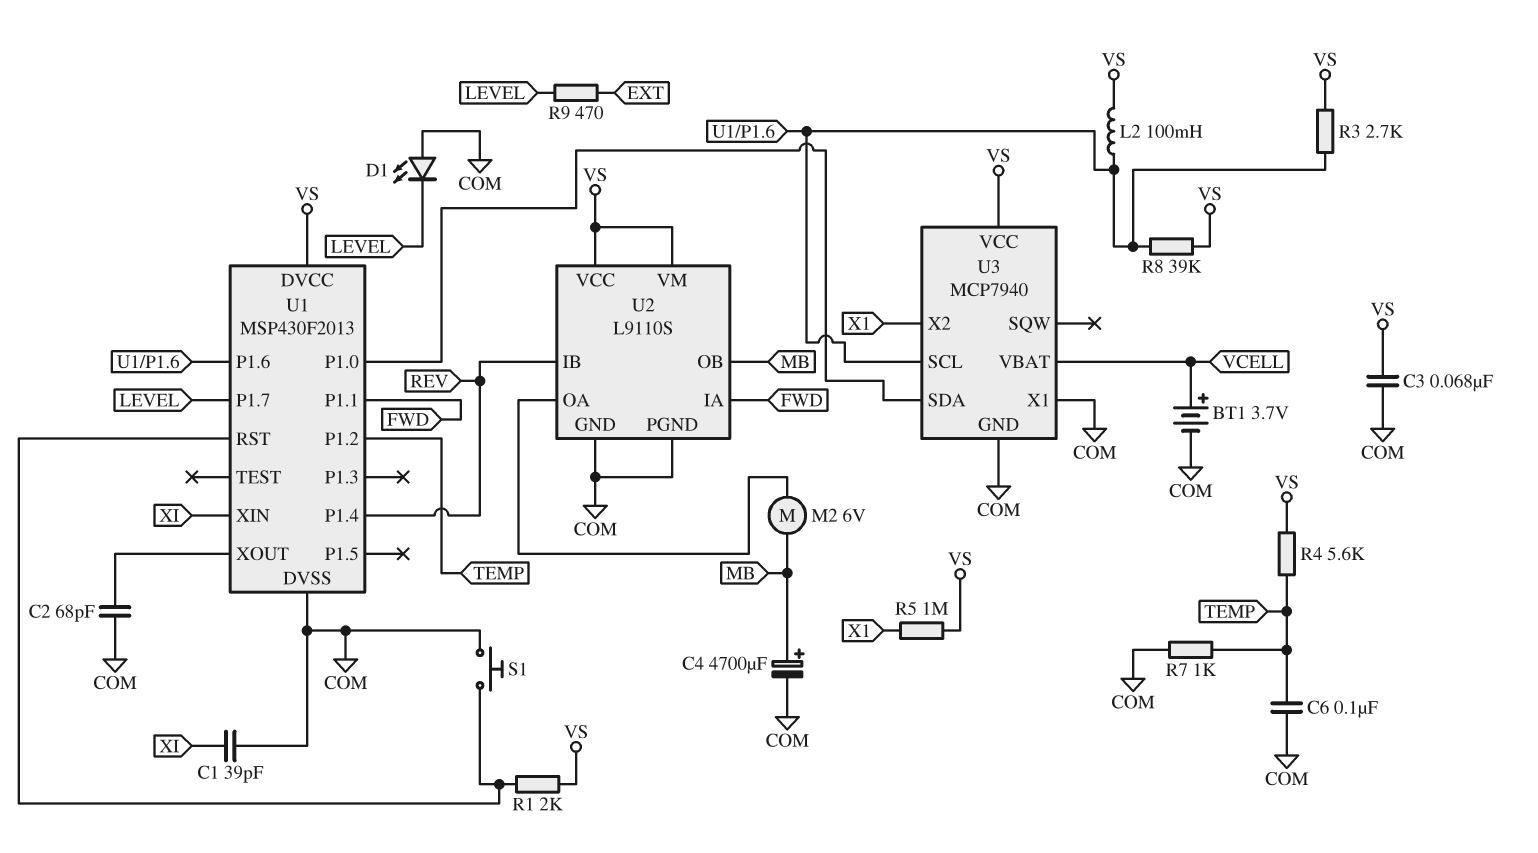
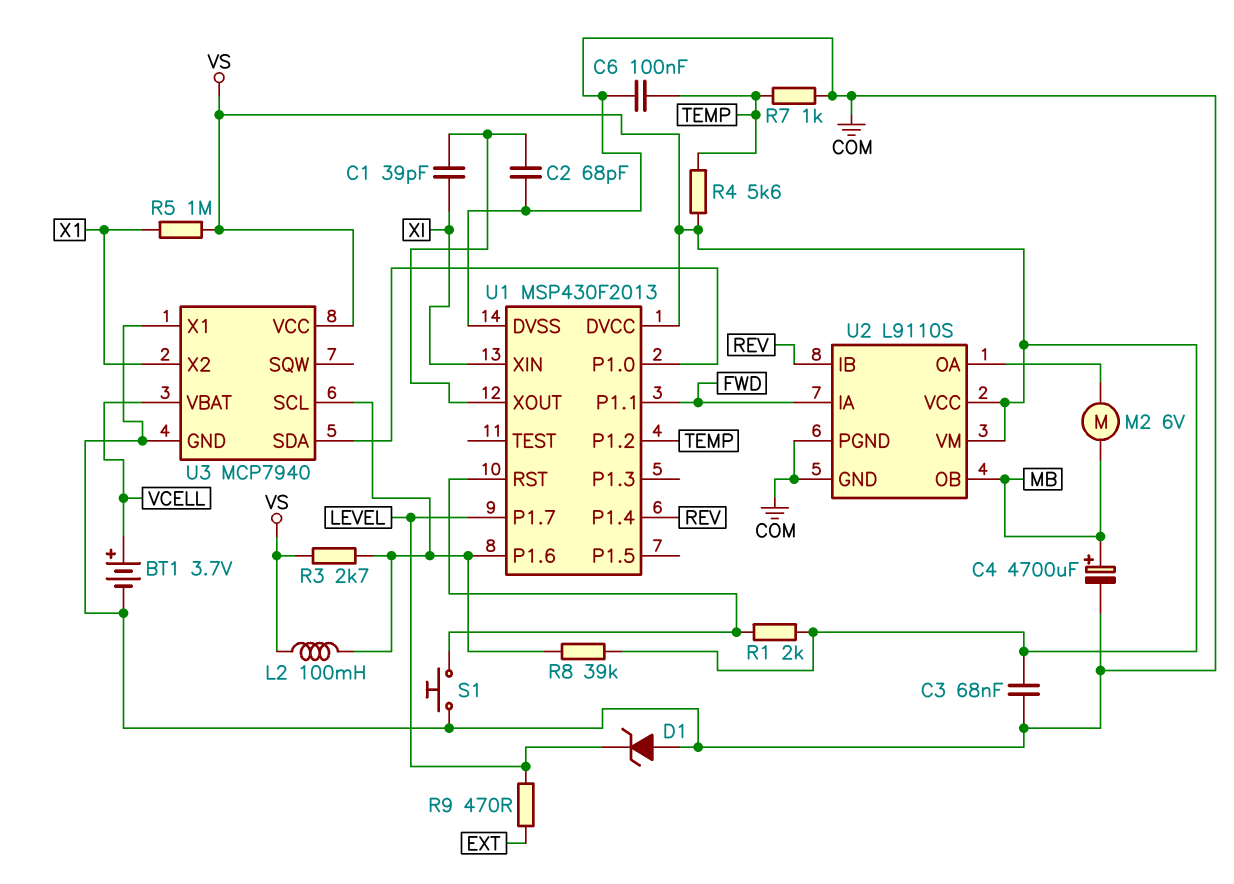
C1: 39pF (COM, XI) -> 39pF (U1/XOUT, XI)
D1: LED (A COM, K LEVEL) -> zener (A COM, K LEVEL)

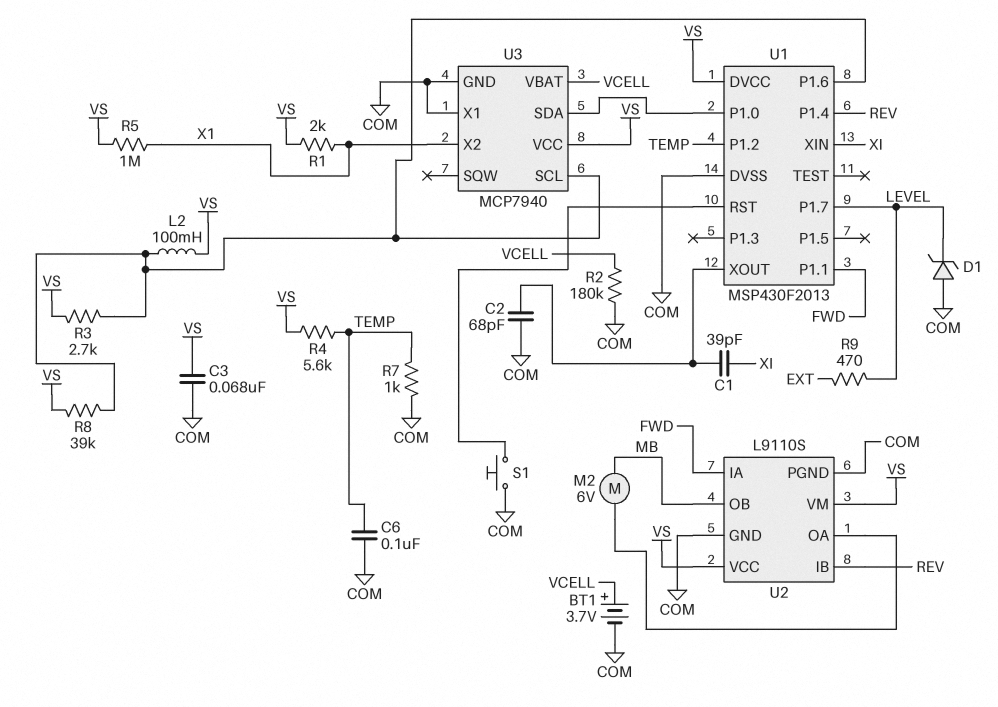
C4: 4700uF (plus MB, minus COM) -> none
R1: 2k (U1/RST, VS) -> 2k (VS, X1)
R2: none -> 180k (COM, VCELL)

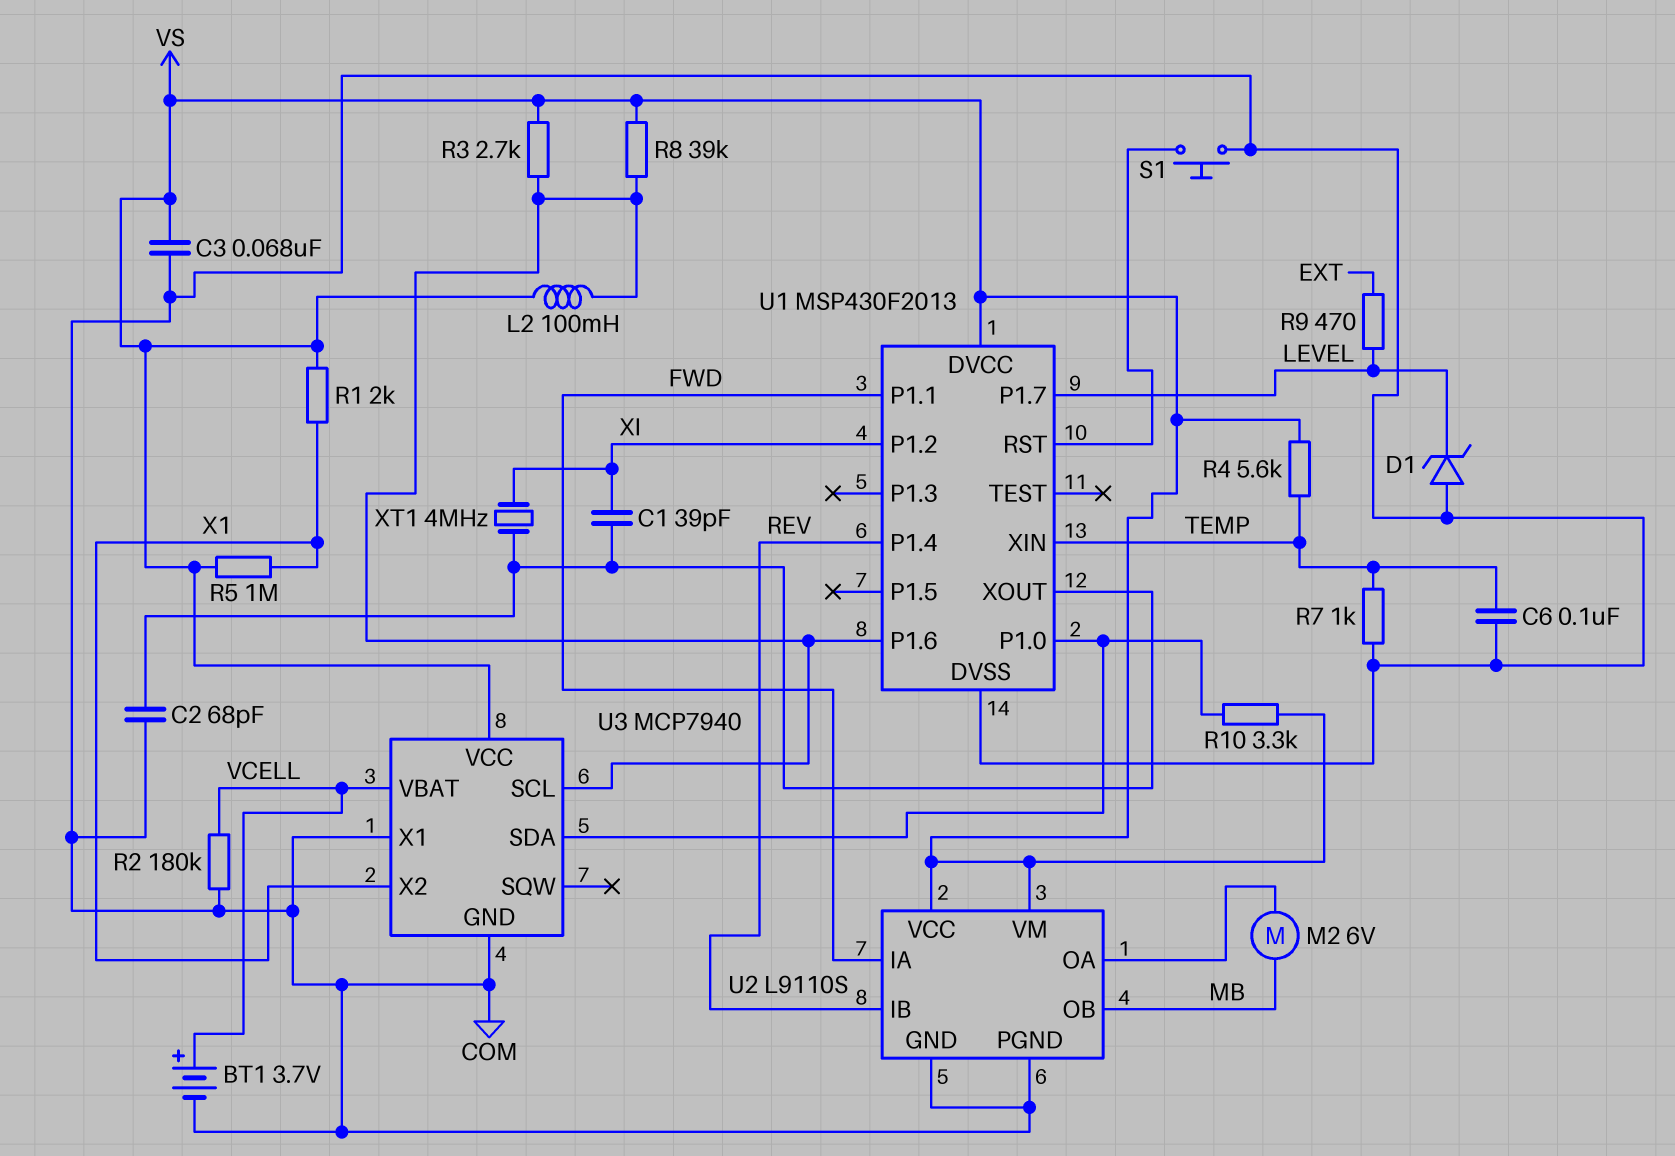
R10: none -> 3.3k (U1/P1.0, VS)
U1 pin P1.2: TEMP -> XI
U1 pin XIN: XI -> TEMP
XT1: none -> 4MHz (U1/XOUT, XI)

